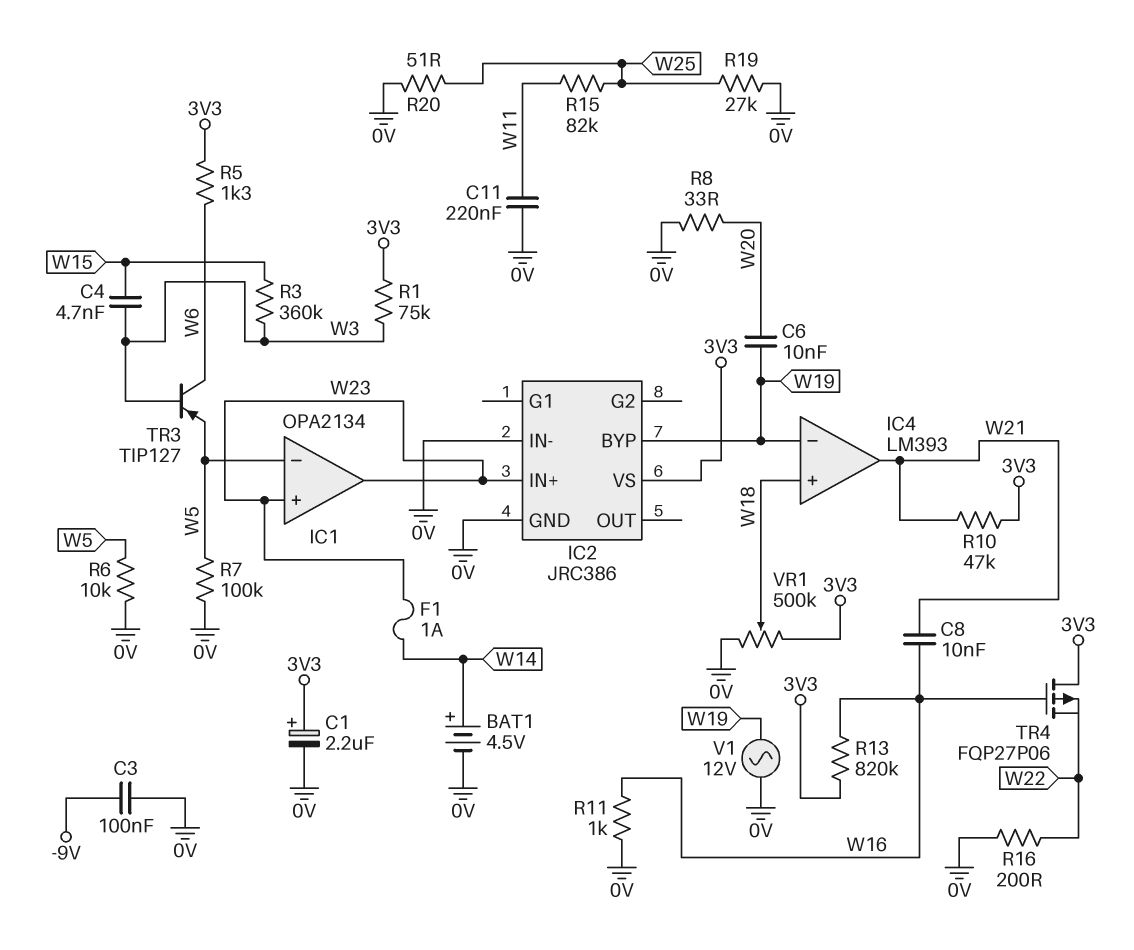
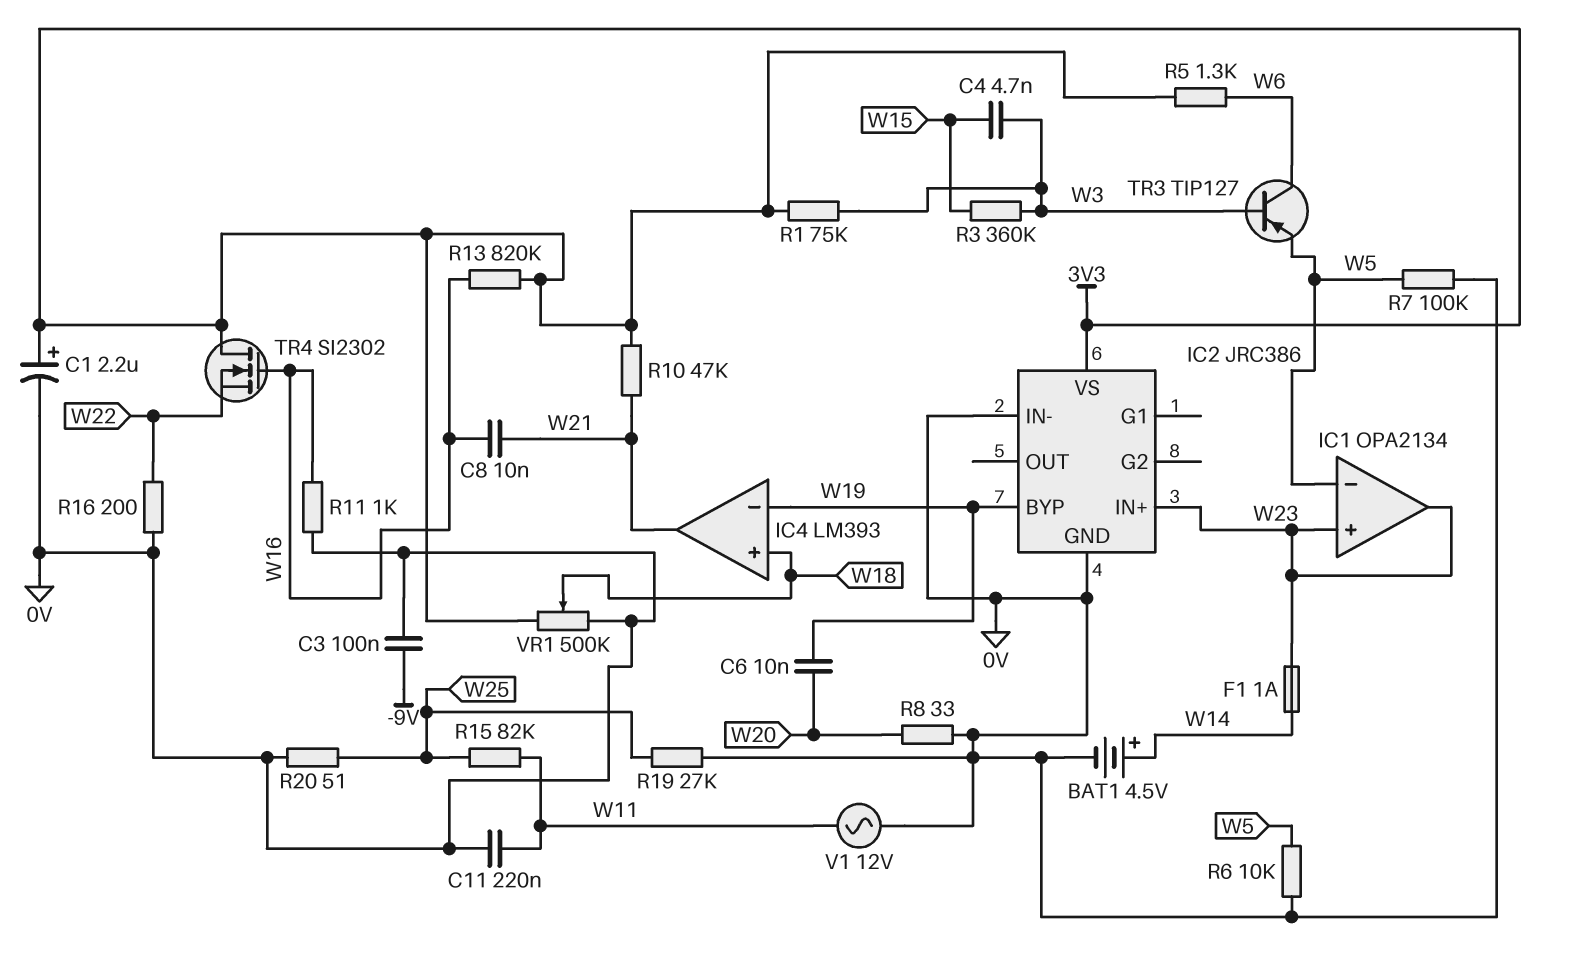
TR4: PMOS FQP27P06 (G W16, D 3V3, S W22) -> NMOS SI2302 (G W16, D 3V3, S W22)
V1: AC 12V (0V, W19) -> AC 12V (0V, W11)

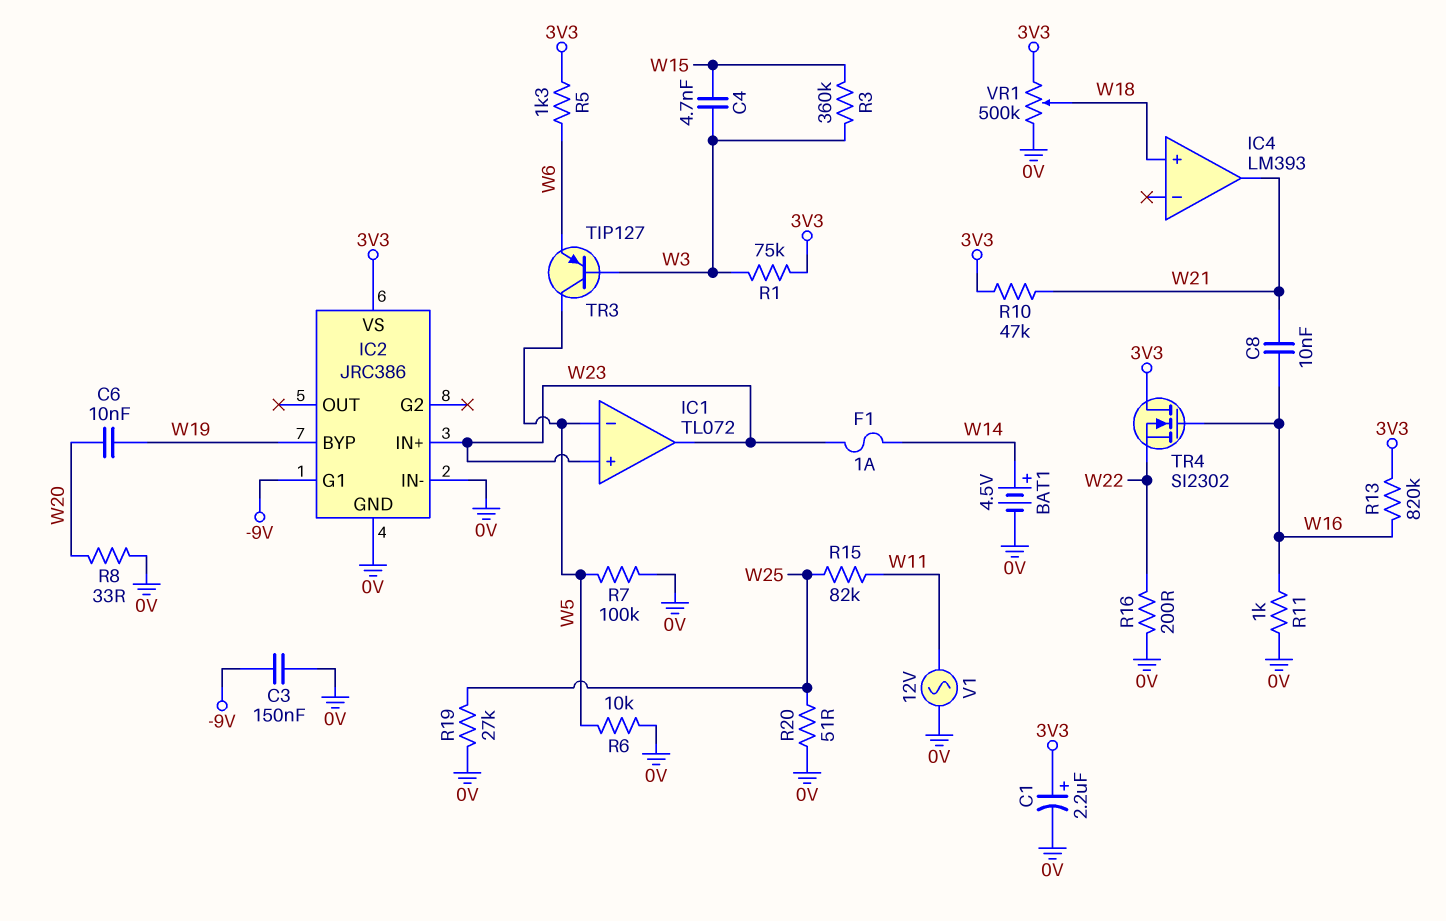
C3: 100nF (-9V, 0V) -> 150nF (-9V, 0V)
C11: 220nF (0V, W11) -> none
IC1: OPA2134 -> TL072
IC2 pin G1: none -> -9V
IC4 pin in-: W19 -> none
TR3: PNP TIP127 (B W3, C W6, E W5) -> PNP TIP127 (B W3, C W5, E W6)

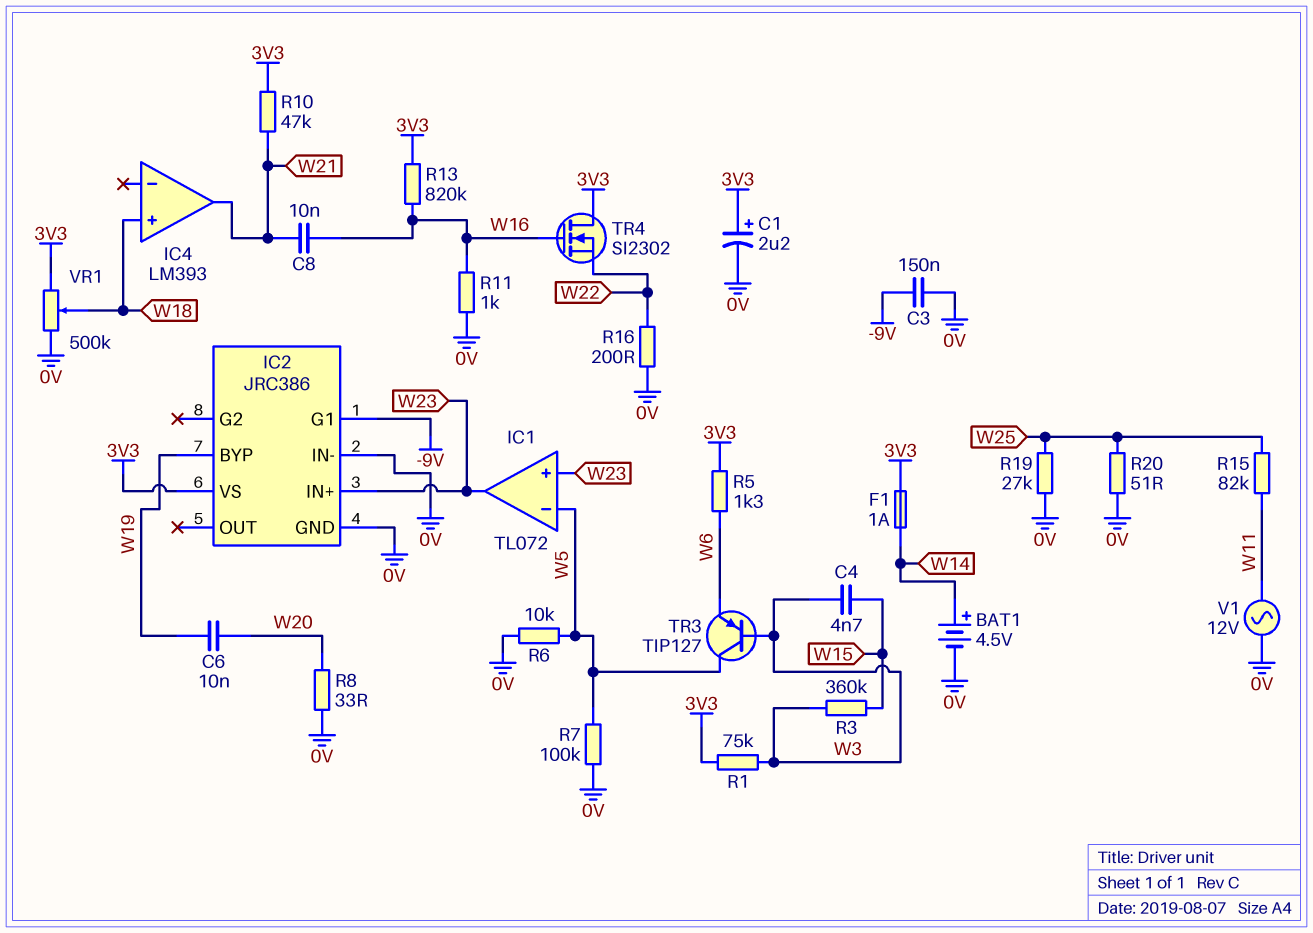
F1: 1A (W14, W23) -> 1A (3V3, W14)

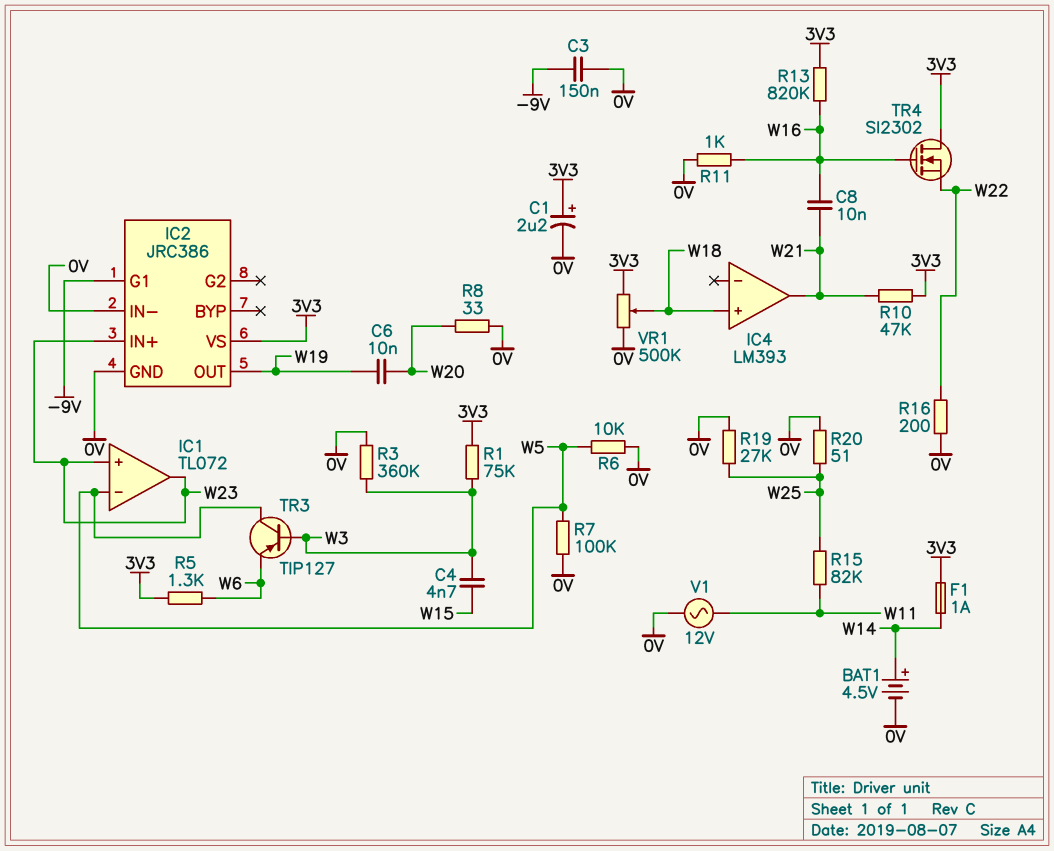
IC2 pin BYP: W19 -> none
IC2 pin OUT: none -> W19
R3: 360k (W3, W15) -> 360k (0V, W3)

